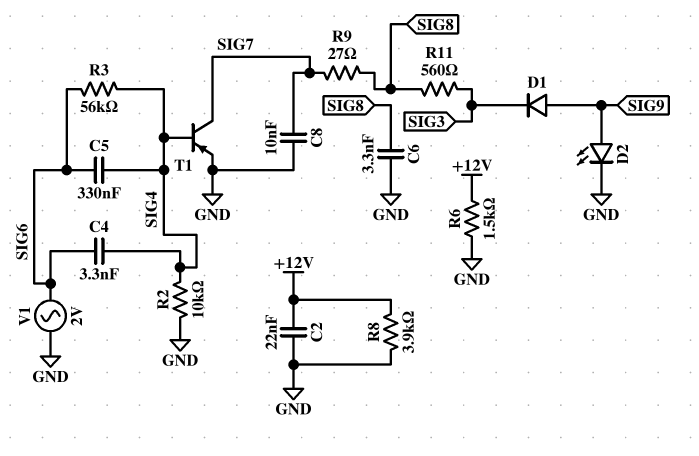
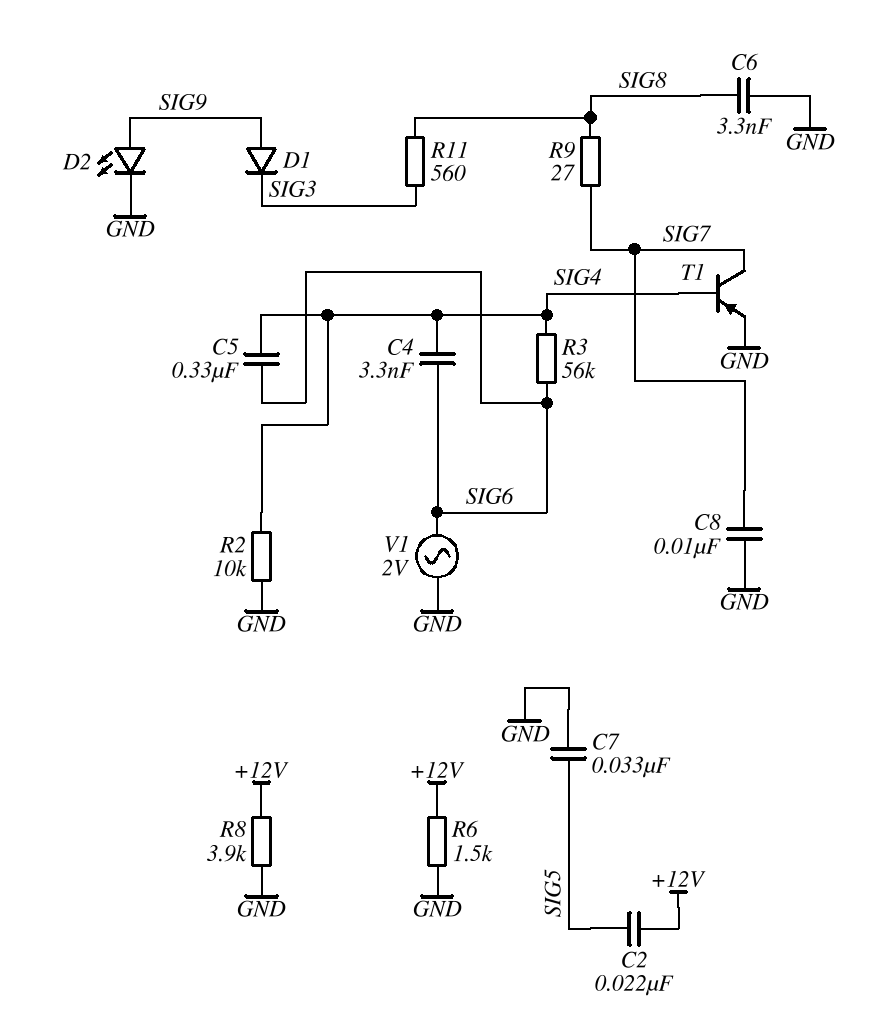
C2: 22nF (+12V, GND) -> 22nF (+12V, SIG5)
C7: none -> 33nF (GND, SIG5)

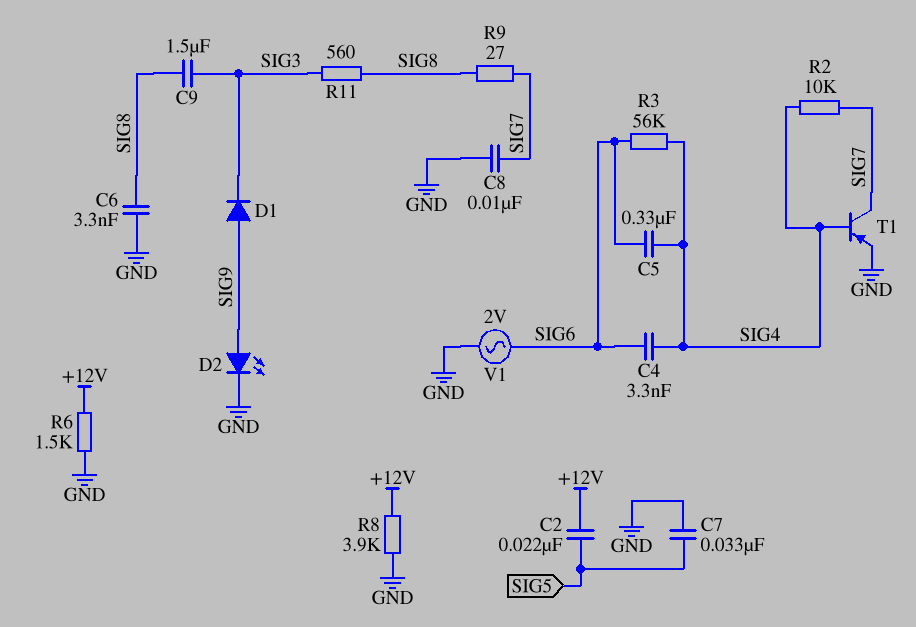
C9: none -> 1.5uF (SIG3, SIG8)
R2: 10k (GND, SIG4) -> 10k (SIG4, SIG7)

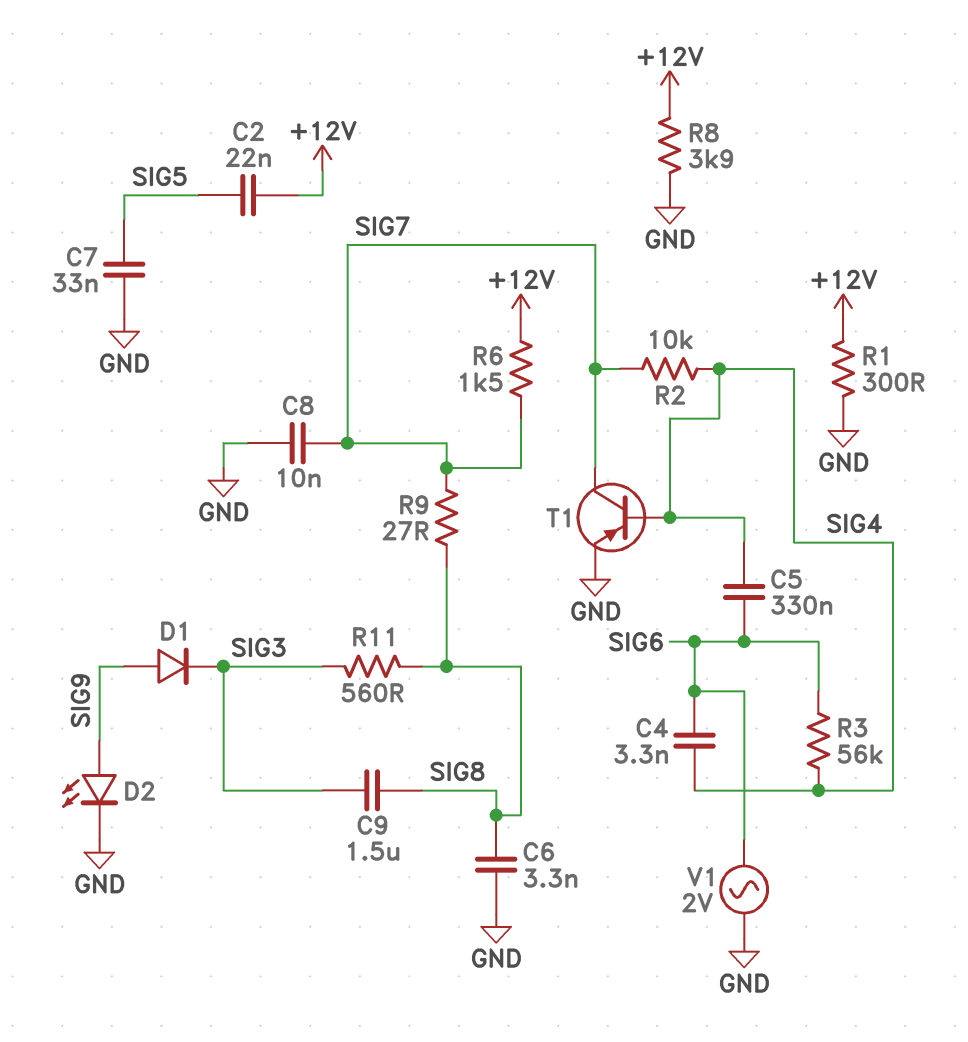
R1: none -> 300 (+12V, GND)
R6: 1.5k (+12V, GND) -> 1.5k (+12V, SIG7)

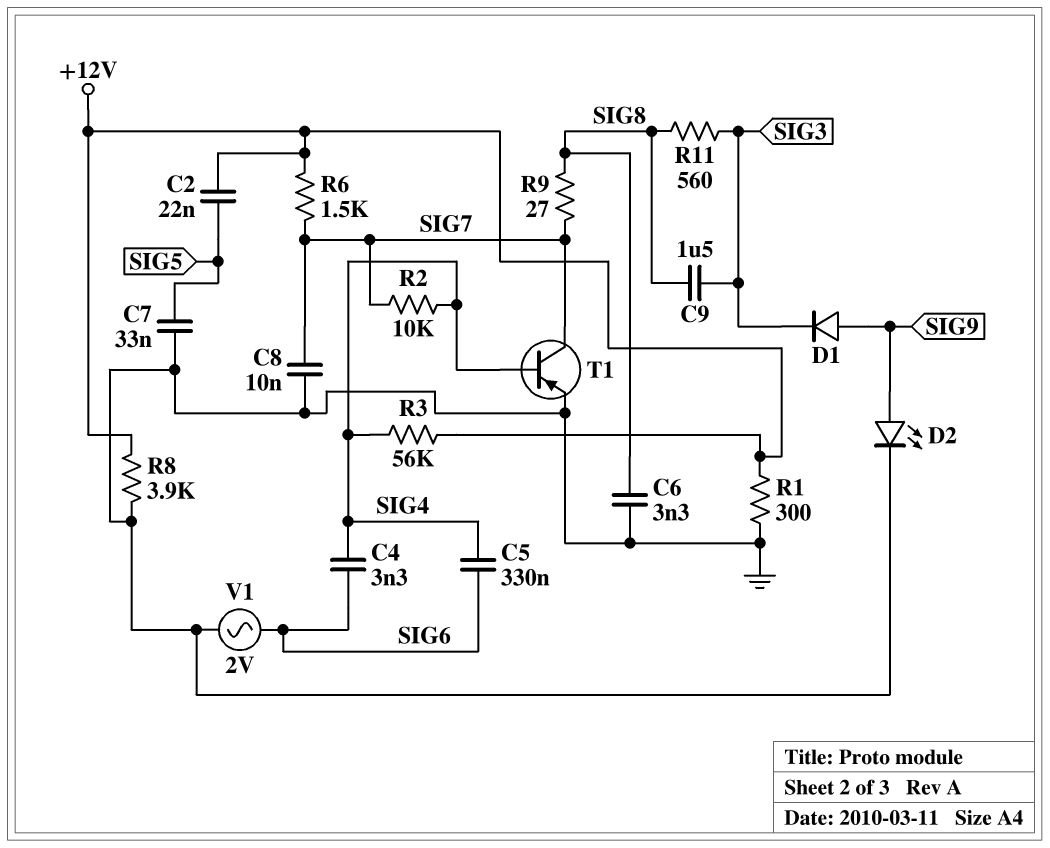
R3: 56k (SIG4, SIG6) -> 56k (+12V, SIG4)

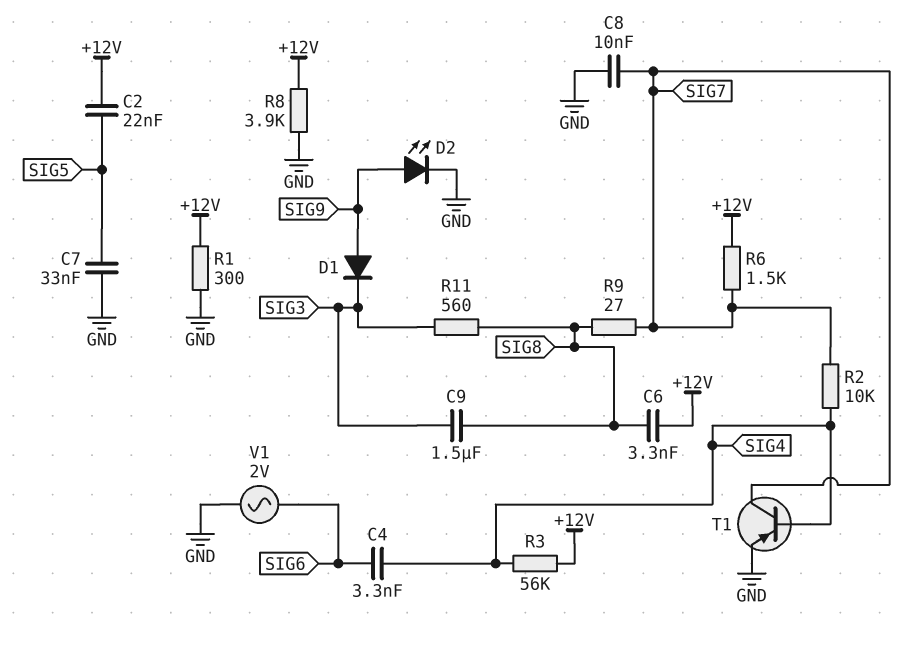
C5: 330nF (SIG4, SIG6) -> none
C6: 3.3nF (GND, SIG8) -> 3.3nF (+12V, SIG8)

